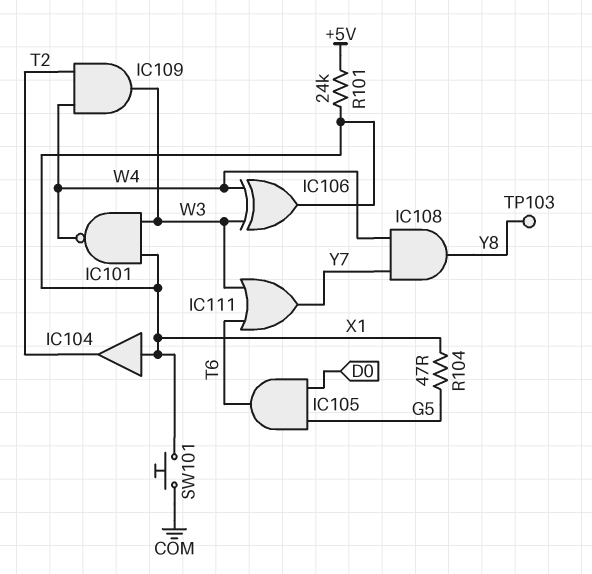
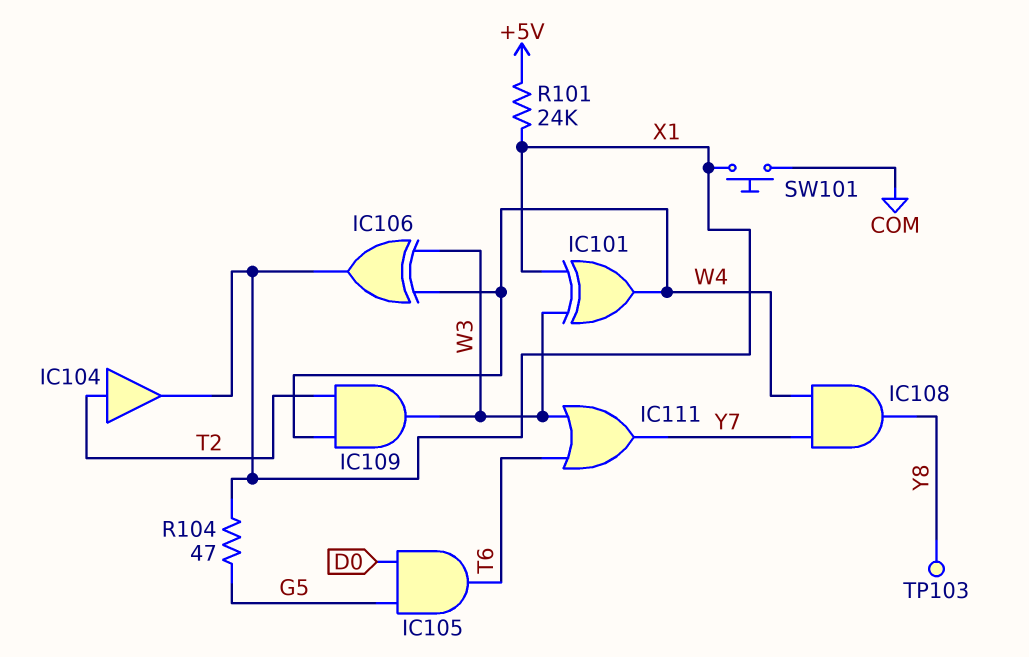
IC101: NAND (in W3, in X1, out W4) -> XOR (in W3, in X1, out W4)
IC104: buffer (in X1, out T2) -> buffer (in T2, out X1)

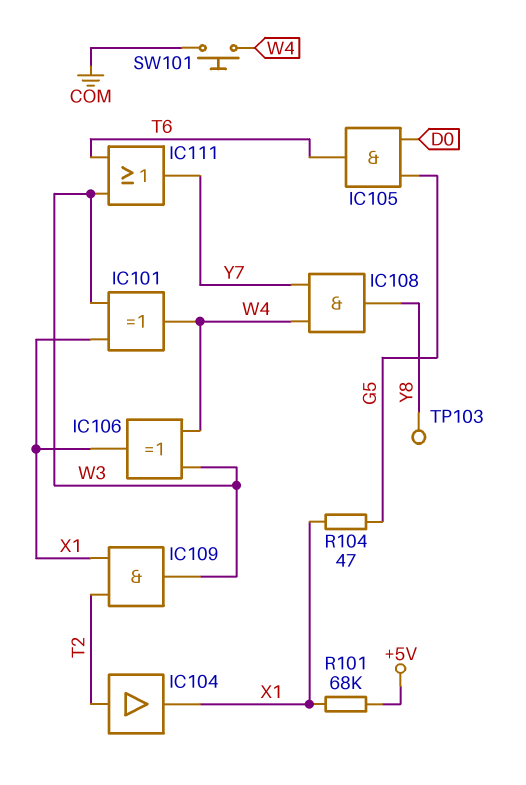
IC109: AND (in T2, in W4, out W3) -> AND (in T2, in X1, out W3)
R101: 24k (+5V, X1) -> 68k (+5V, X1)
SW101: button (COM, X1) -> button (COM, W4)

